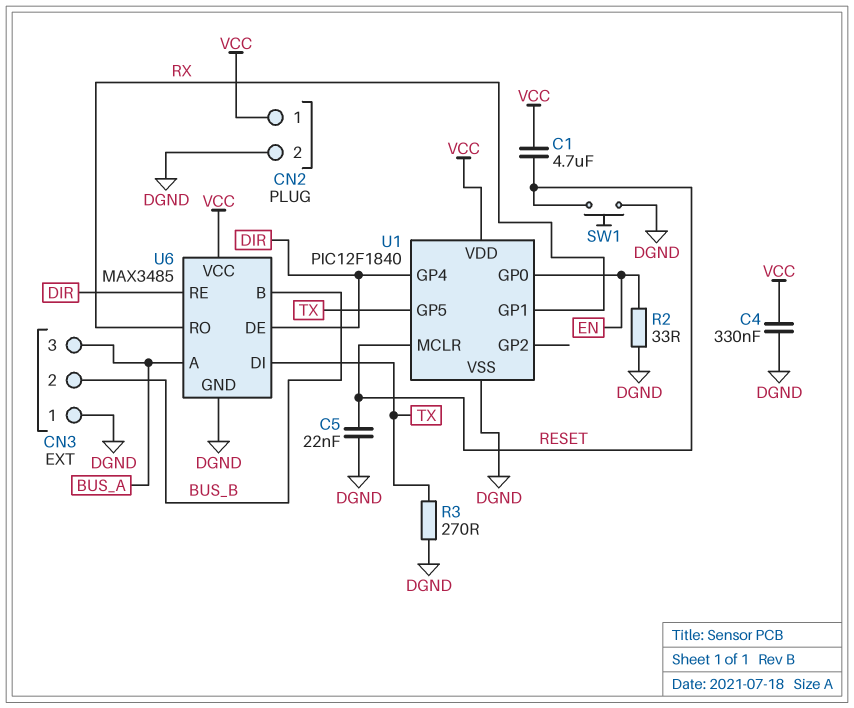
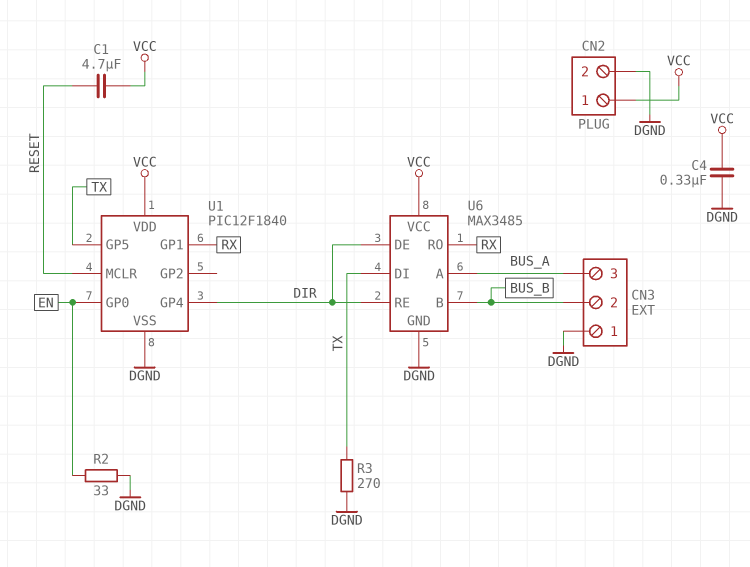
C5: 22nF (DGND, RESET) -> none
SW1: button (DGND, RESET) -> none

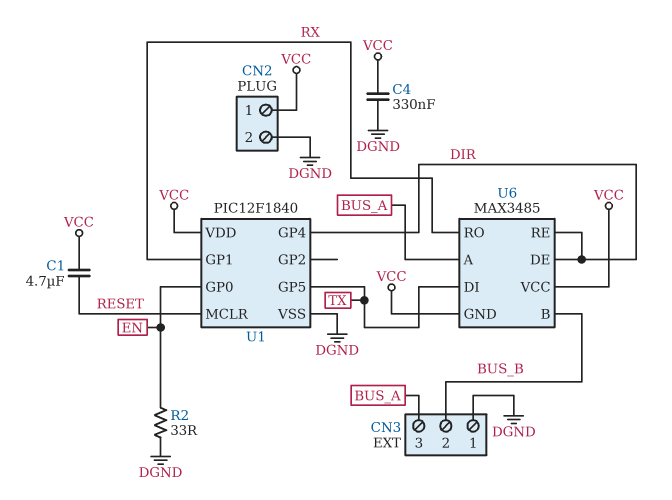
R3: 270 (DGND, TX) -> none
U6 pin GND: DGND -> VCC

